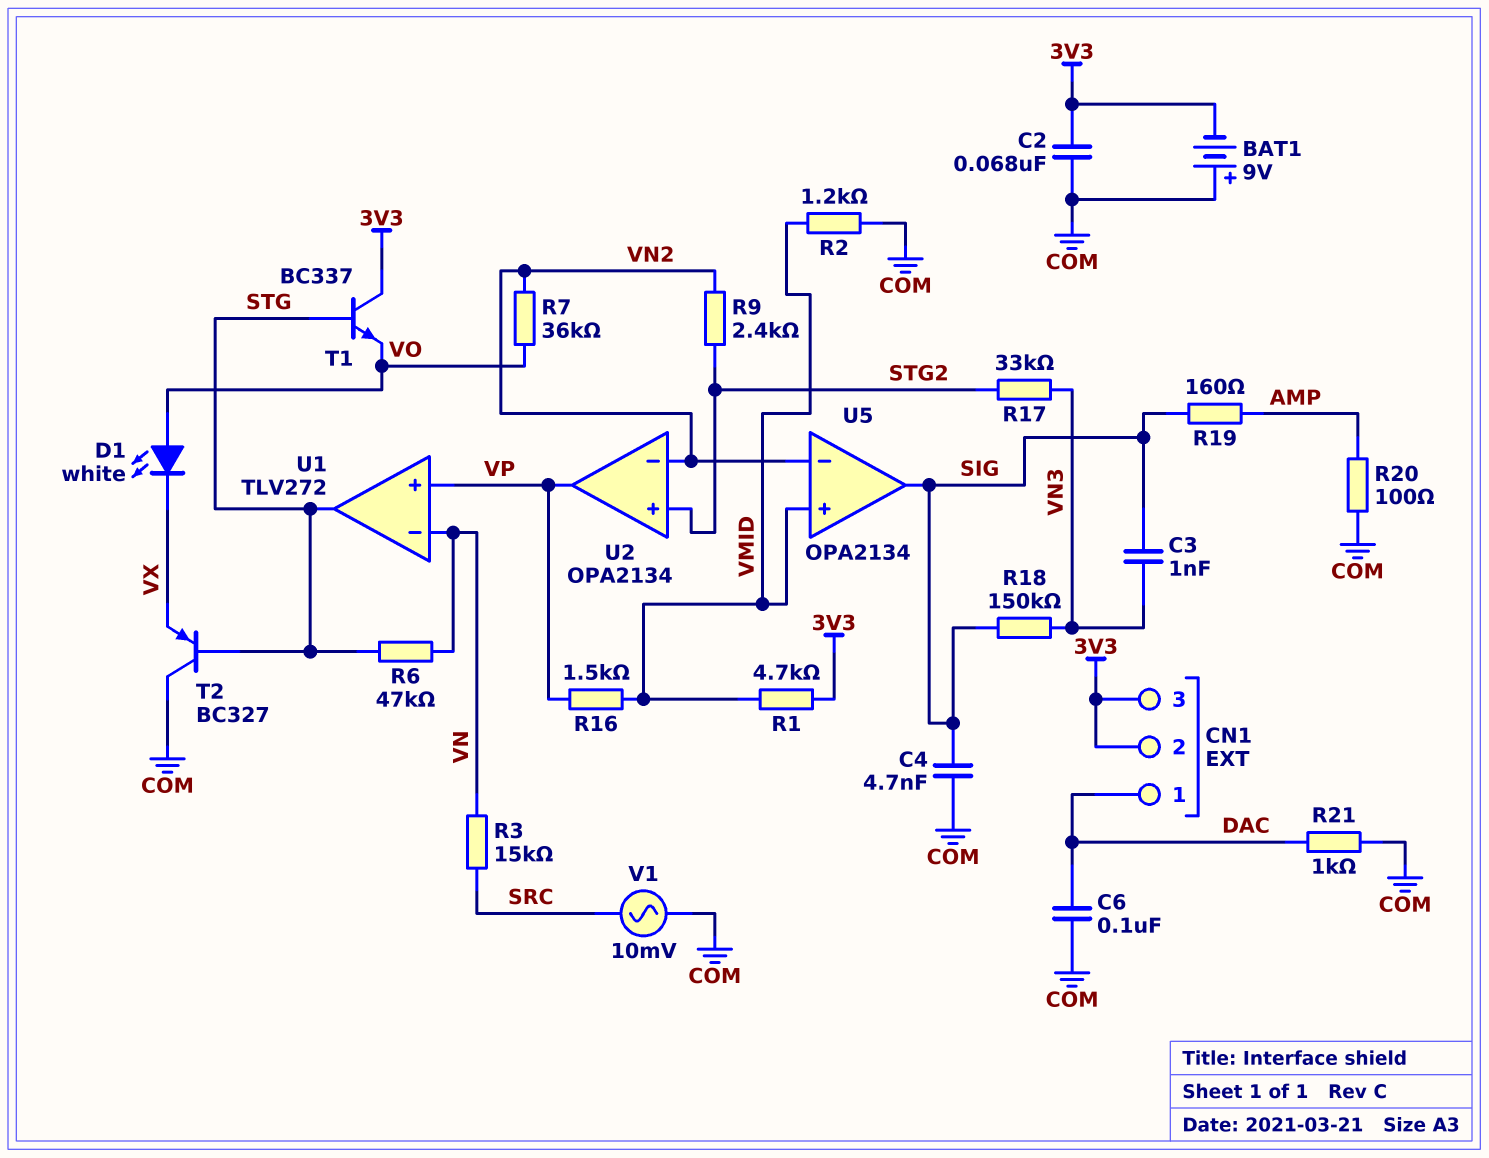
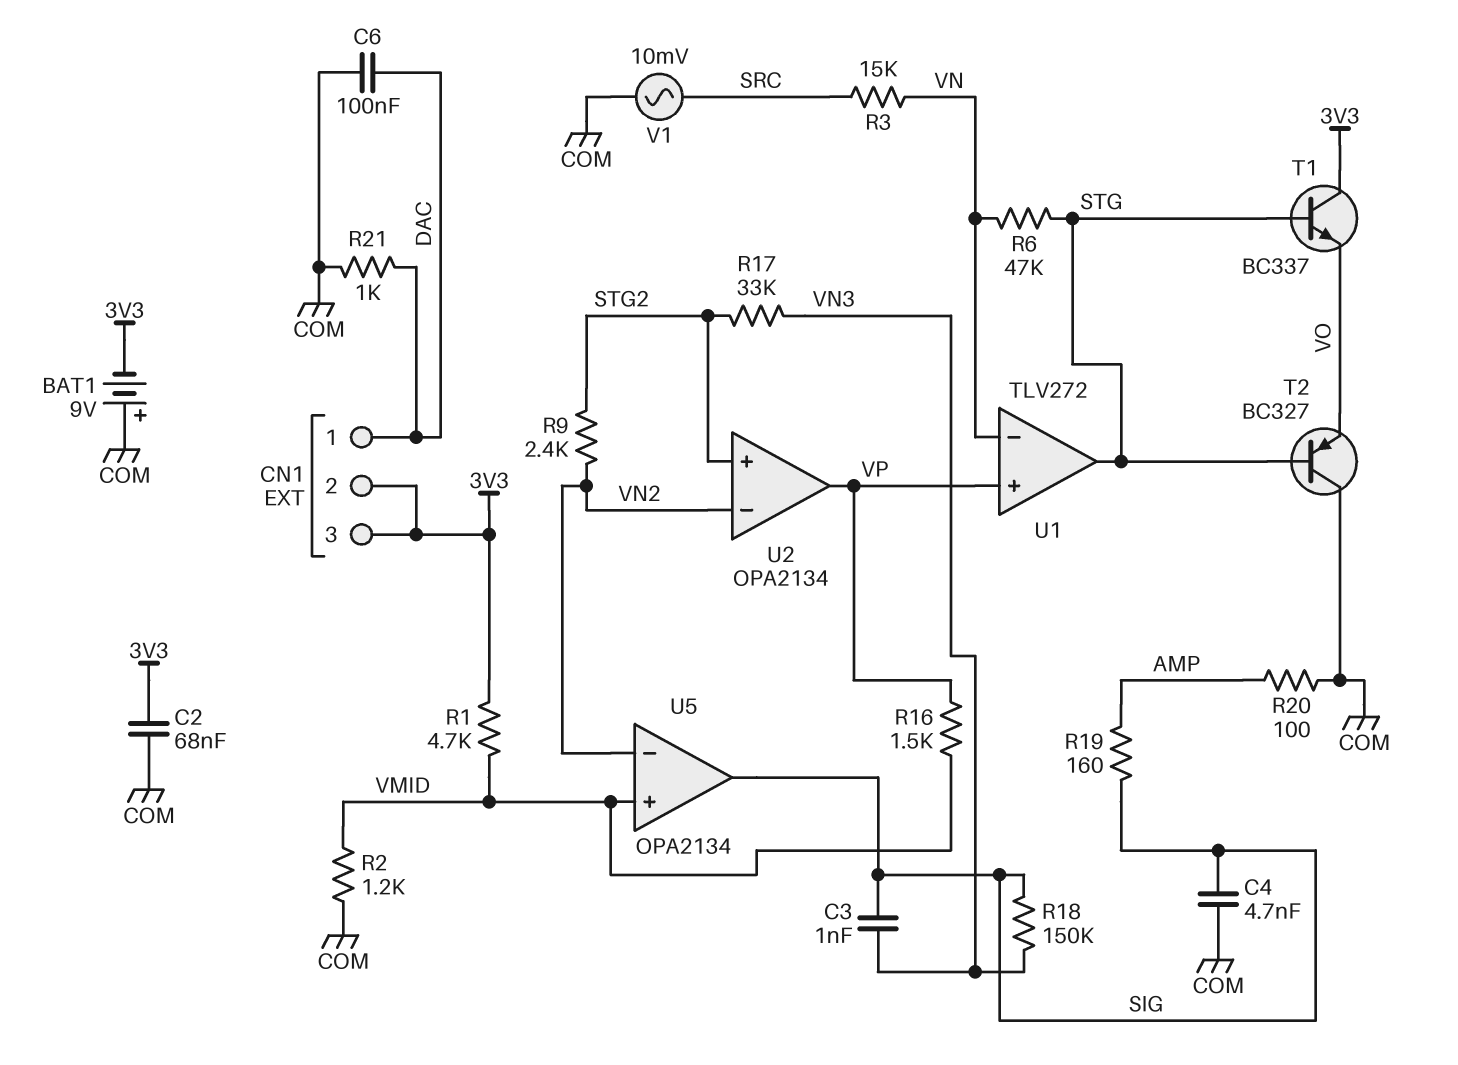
D1: LED white (A VO, K VX) -> none
R7: 36k (VN2, VO) -> none
T2: PNP BC327 (B STG, C COM, E VX) -> PNP BC327 (B STG, C COM, E VO)

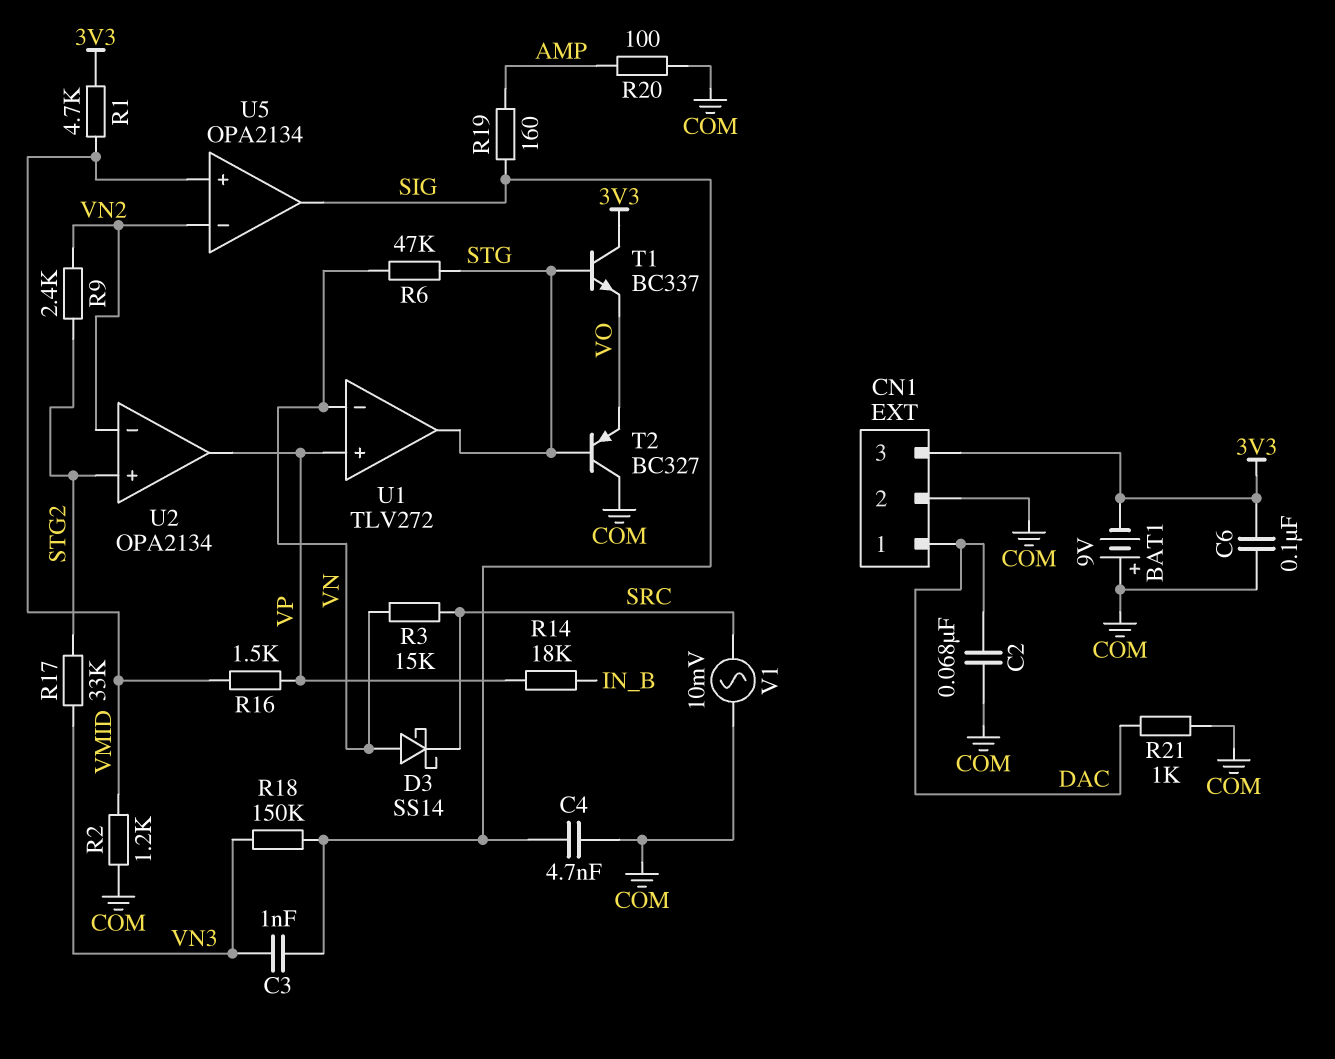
C2: 68nF (3V3, COM) -> 68nF (COM, DAC)
C6: 100nF (COM, DAC) -> 100nF (3V3, COM)
CN1 pin 2: 3V3 -> COM
D3: none -> schottky SS14 (A VN, K SRC)
R14: none -> 18k (IN_B, VP)

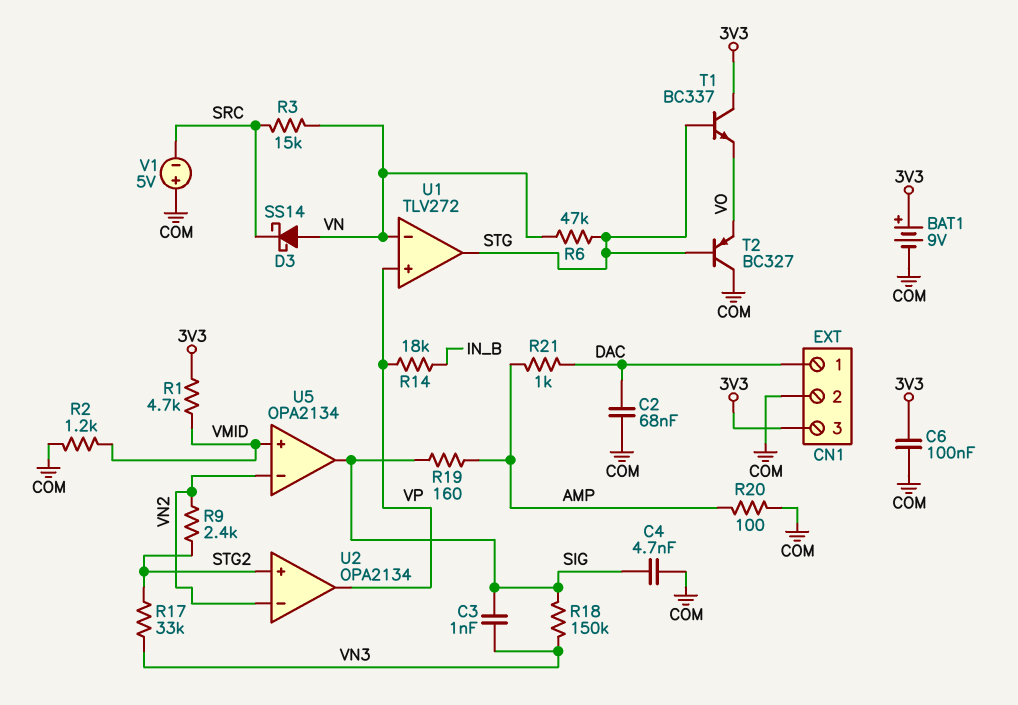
BAT1: 9V (plus COM, minus 3V3) -> 9V (plus 3V3, minus COM)
R16: 1.5k (VMID, VP) -> none
R21: 1k (COM, DAC) -> 1k (AMP, DAC)
V1: AC 10mV (COM, SRC) -> 5V (plus COM, minus SRC)

